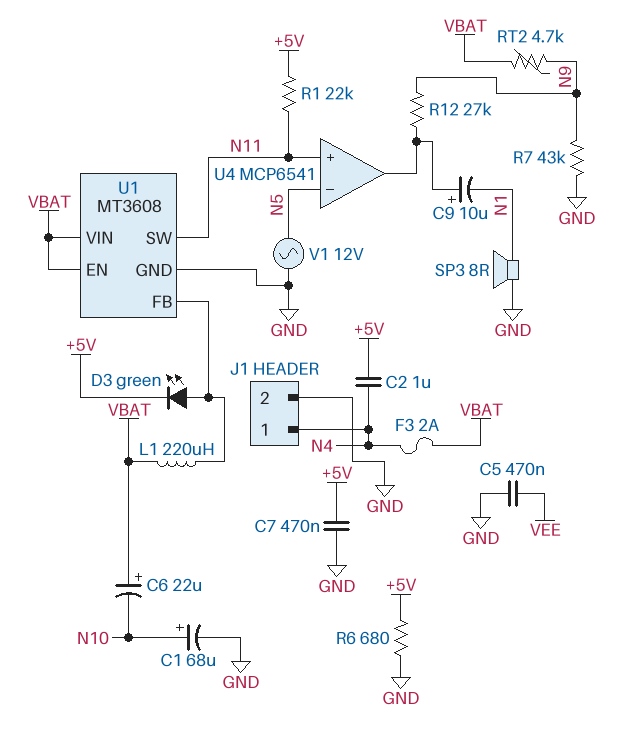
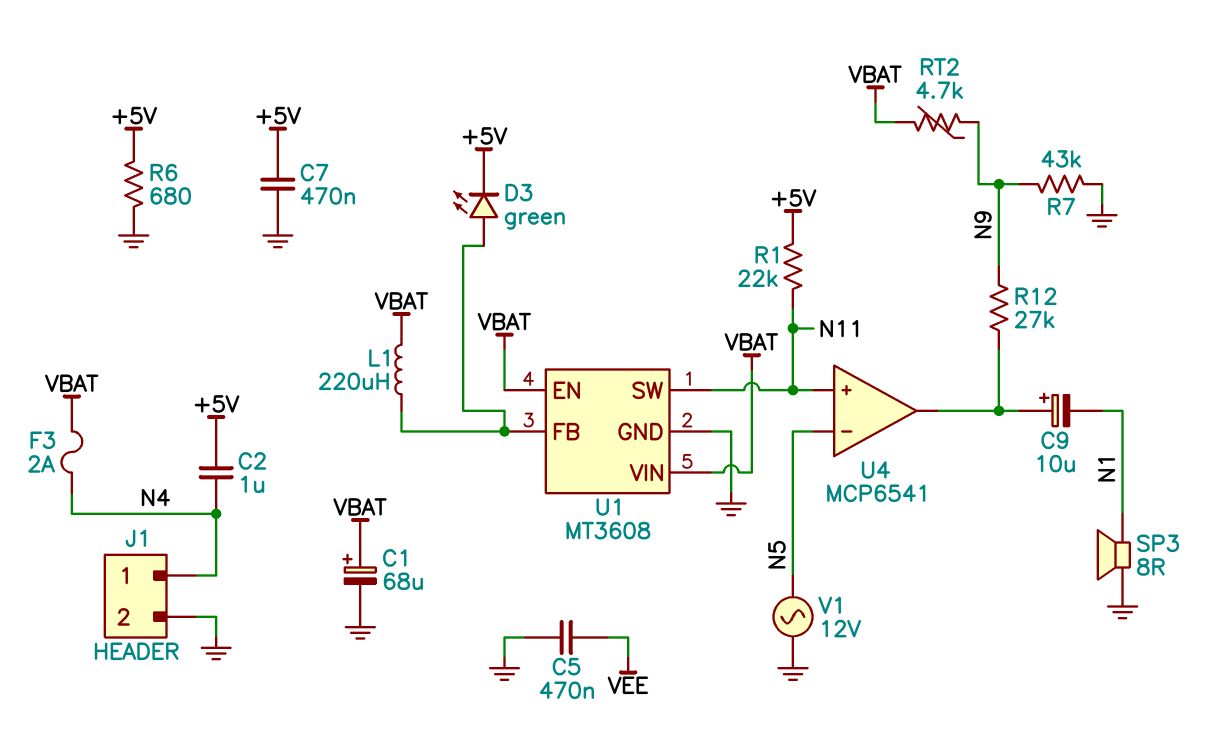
C1: 68uF (plus N10, minus GND) -> 68uF (plus VBAT, minus GND)
C6: 22uF (plus VBAT, minus N10) -> none

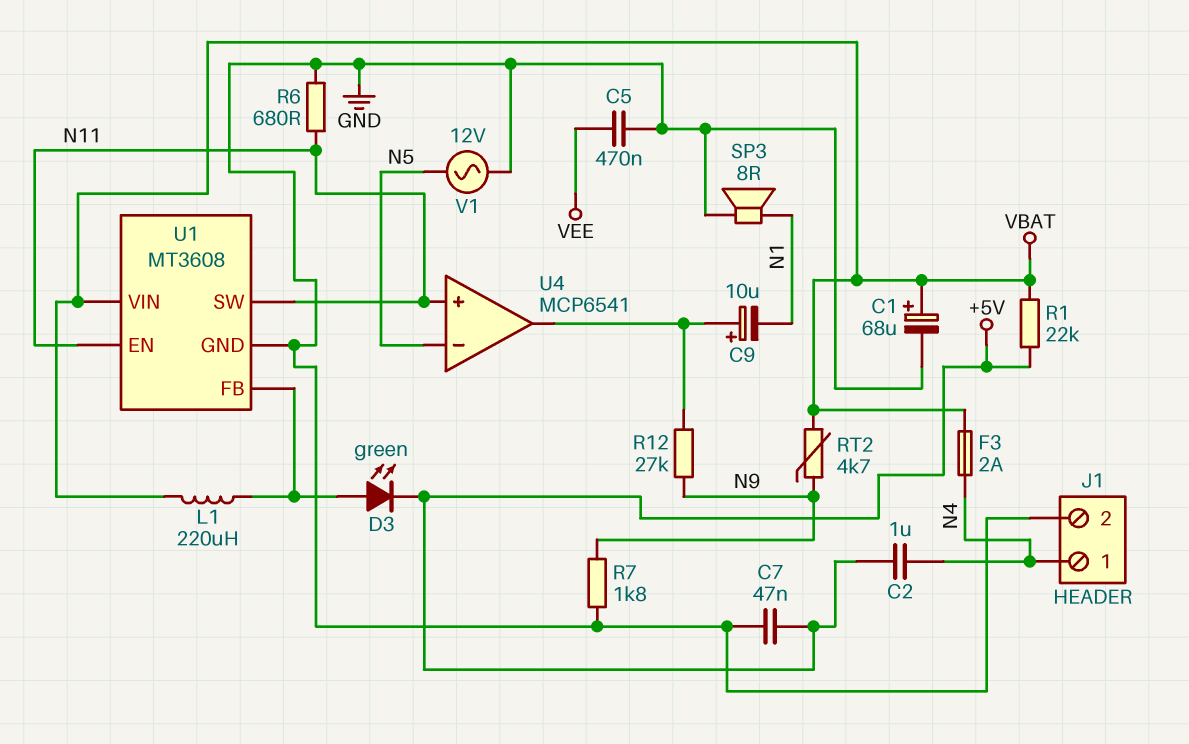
C7: 470nF (+5V, GND) -> 47nF (+5V, GND)
R1: 22k (+5V, N11) -> 22k (+5V, VBAT)
R6: 680 (+5V, GND) -> 680 (GND, N11)
R7: 43k (GND, N9) -> 1.8k (GND, N9)
U1 pin EN: VBAT -> N11

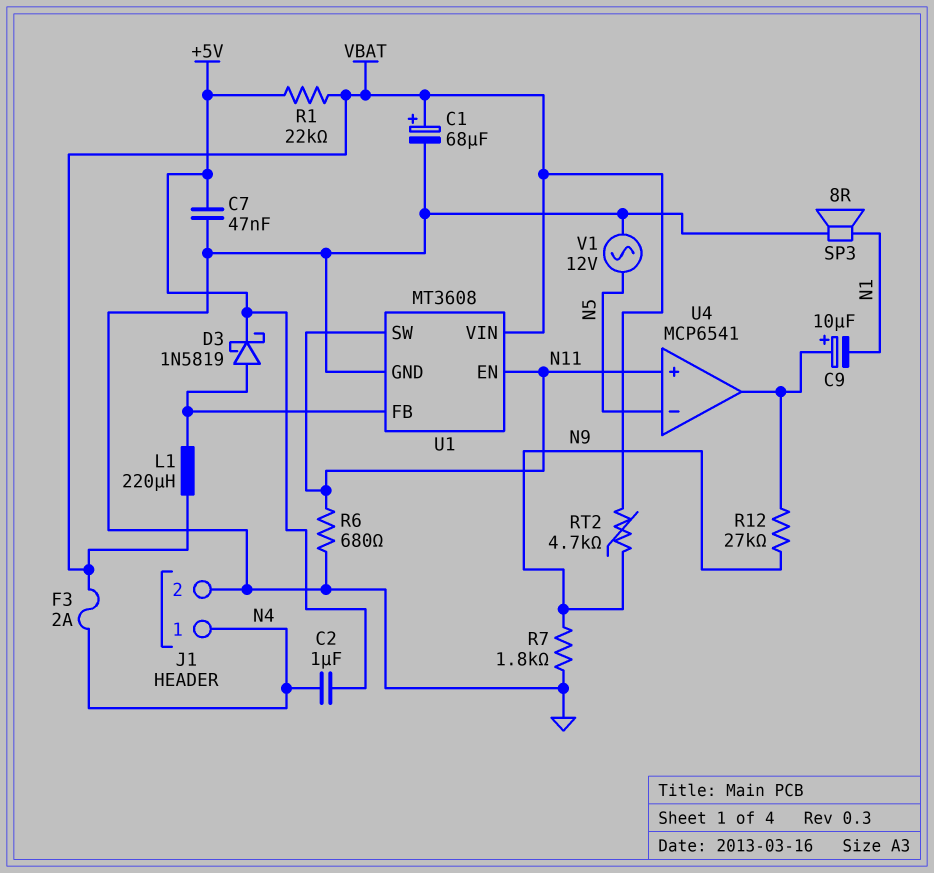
C5: 470nF (GND, VEE) -> none
D3: LED green (A U1/FB, K +5V) -> schottky 1N5819 (A U1/FB, K +5V)

